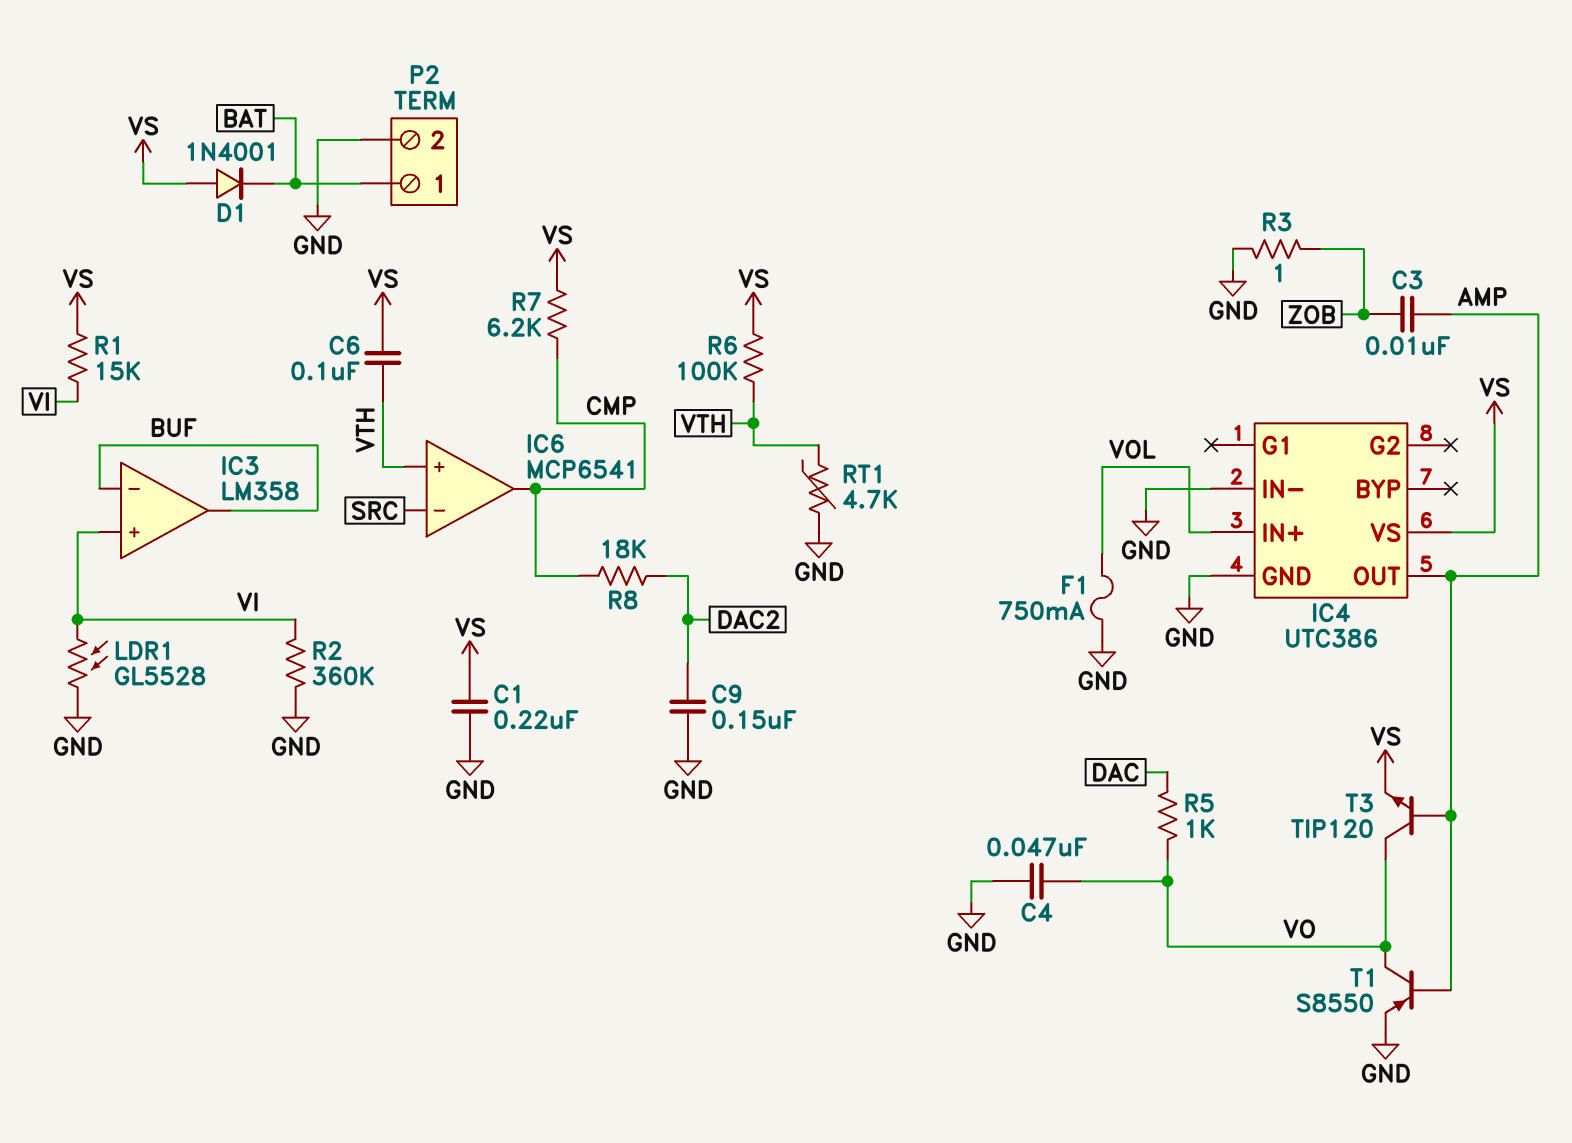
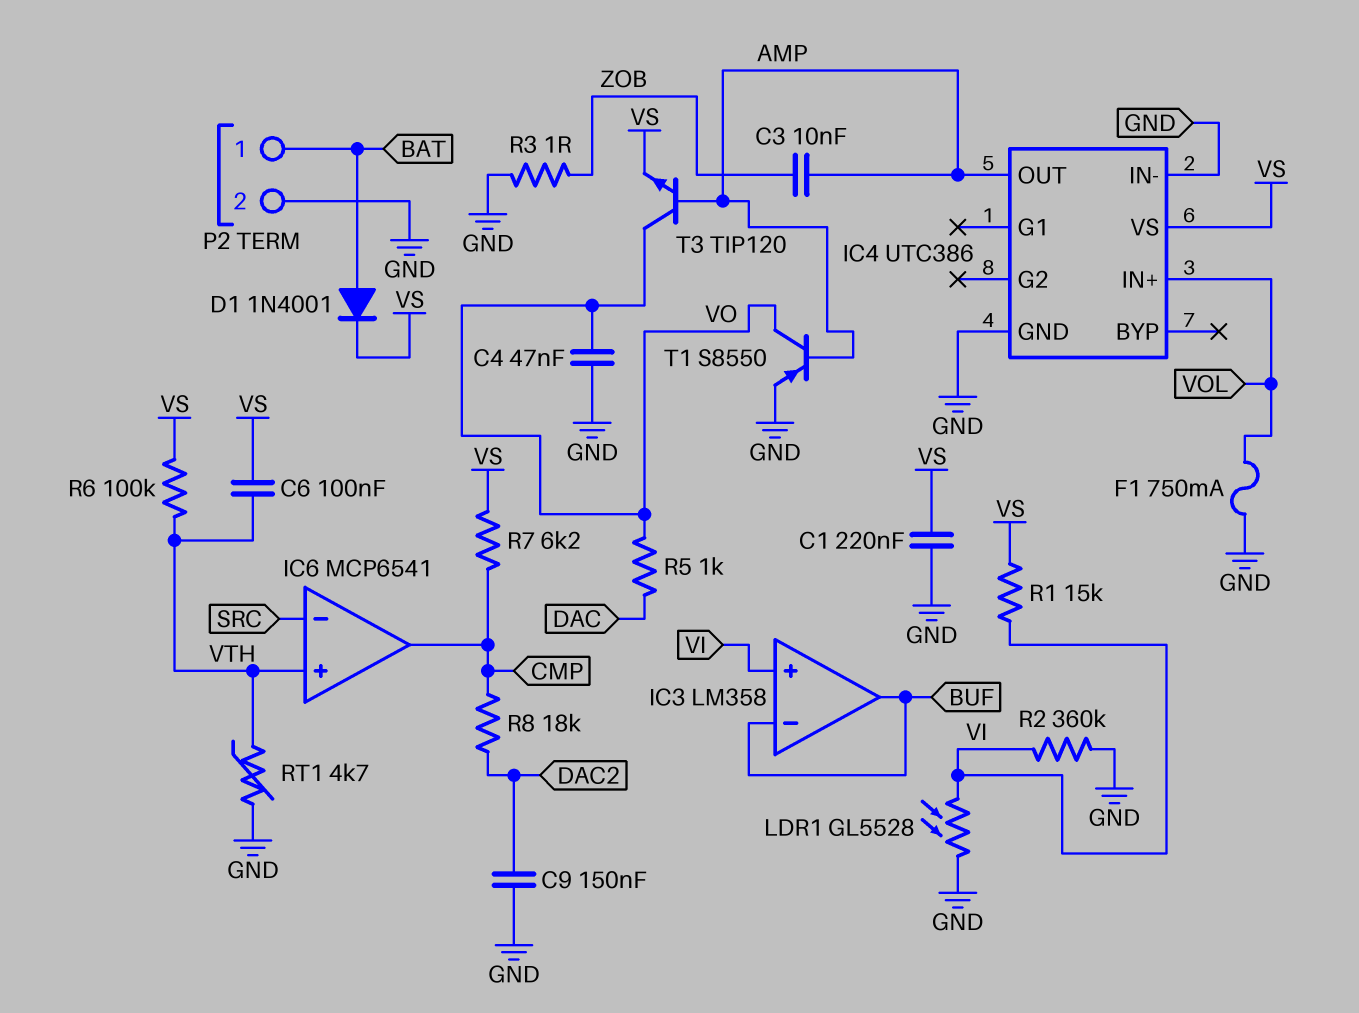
D1: diode 1N4001 (A VS, K BAT) -> diode 1N4001 (A BAT, K VS)

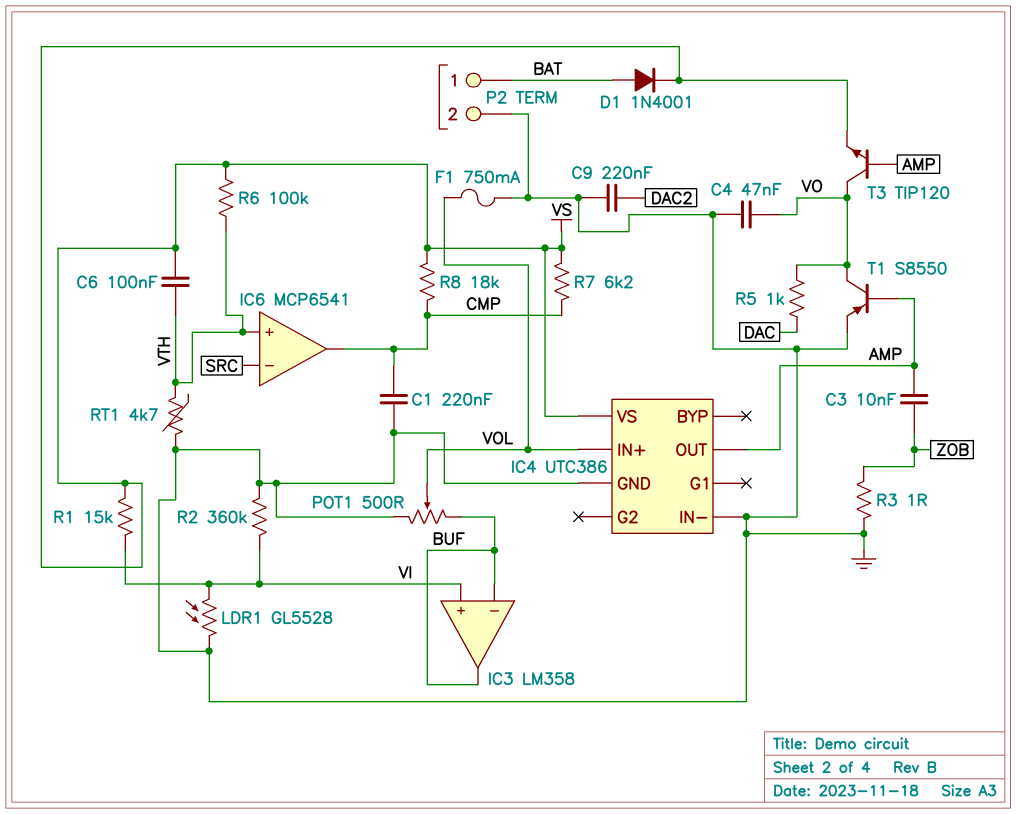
C1: 220nF (GND, VS) -> 220nF (CMP, GND)
C9: 150nF (DAC2, GND) -> 220nF (DAC2, GND)
POT1: none -> 500 (BUF, GND, wiper VOL)
R8: 18k (CMP, DAC2) -> 18k (CMP, VS)

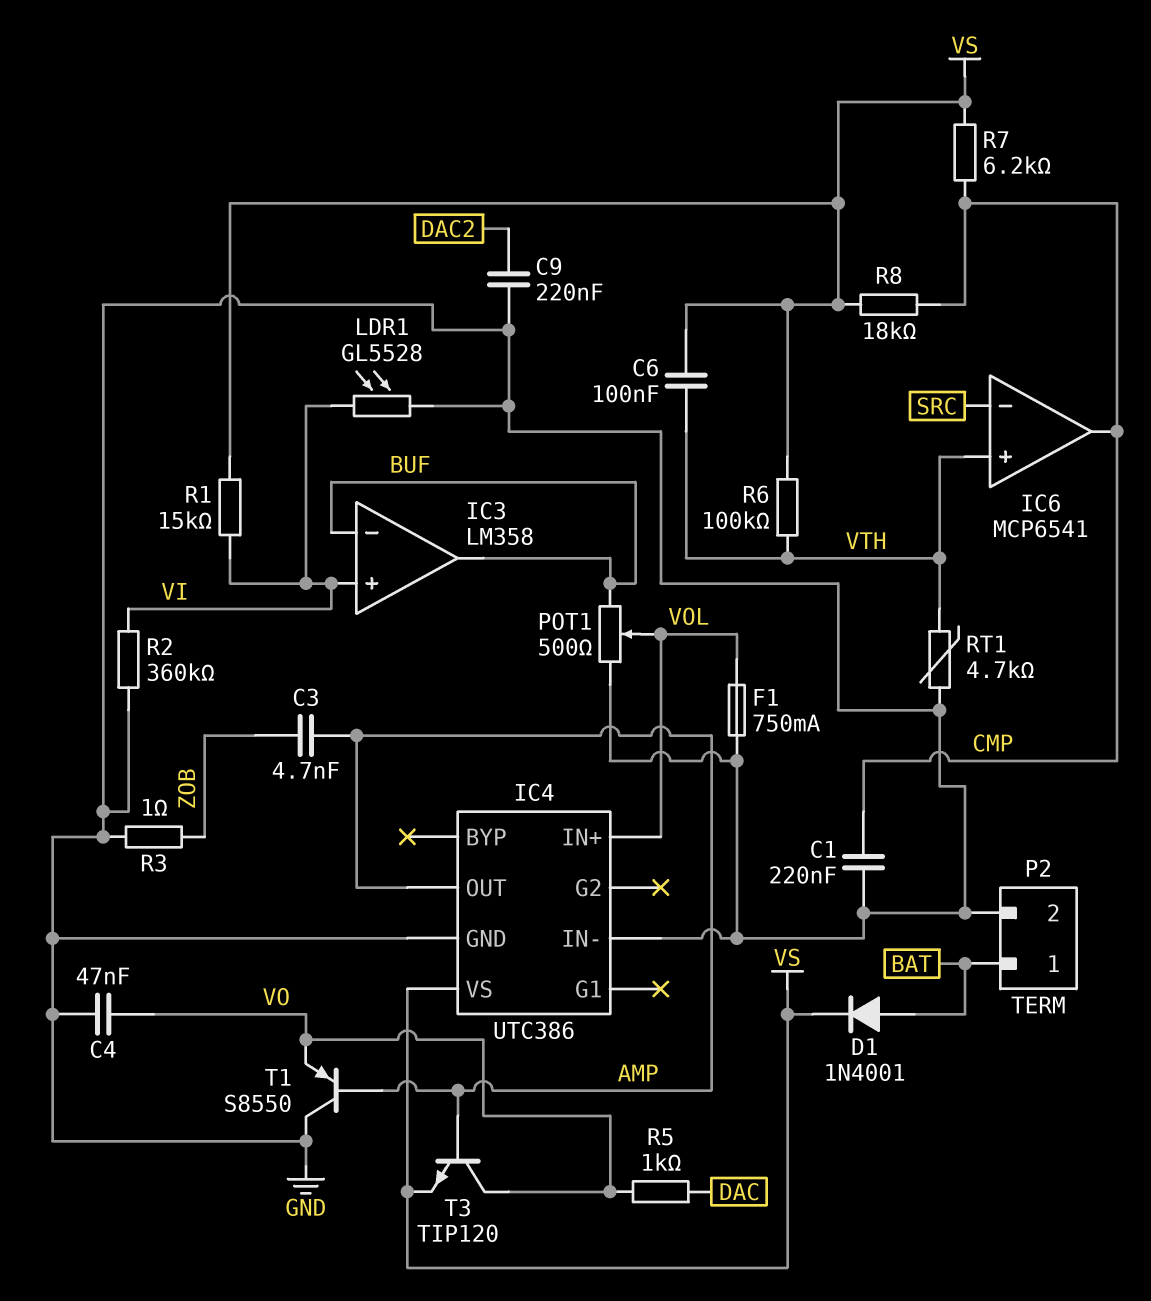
C3: 10nF (AMP, ZOB) -> 4.7nF (AMP, ZOB)
T1: PNP S8550 (B AMP, C VO, E GND) -> PNP S8550 (B AMP, C GND, E VO)

